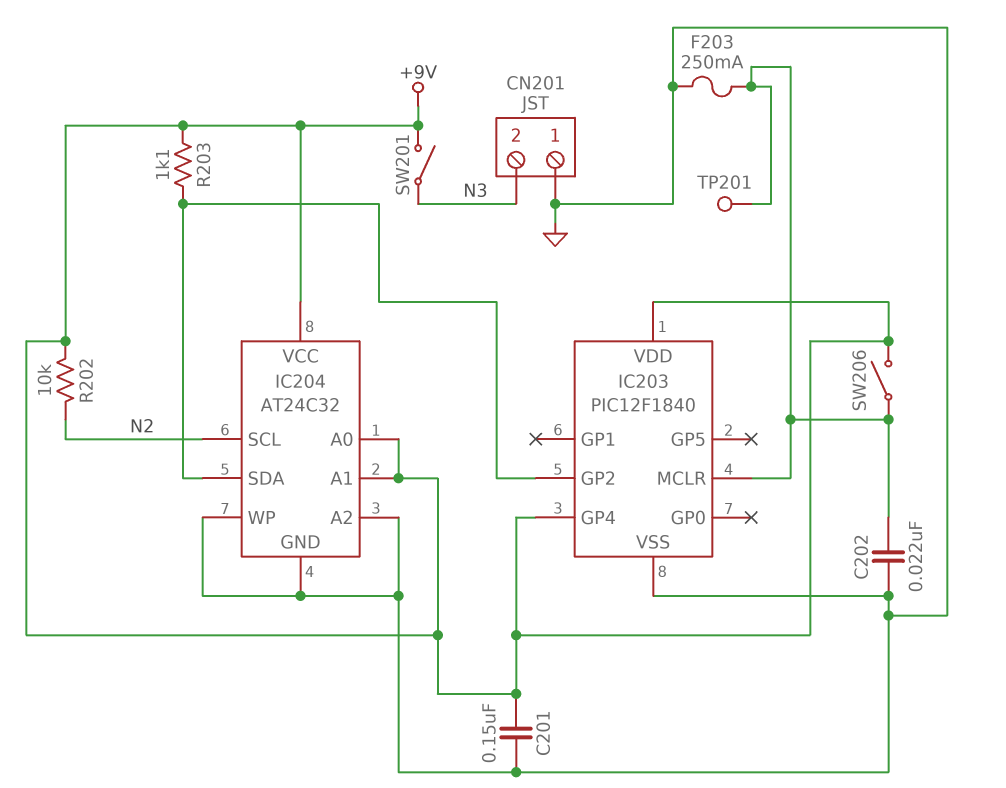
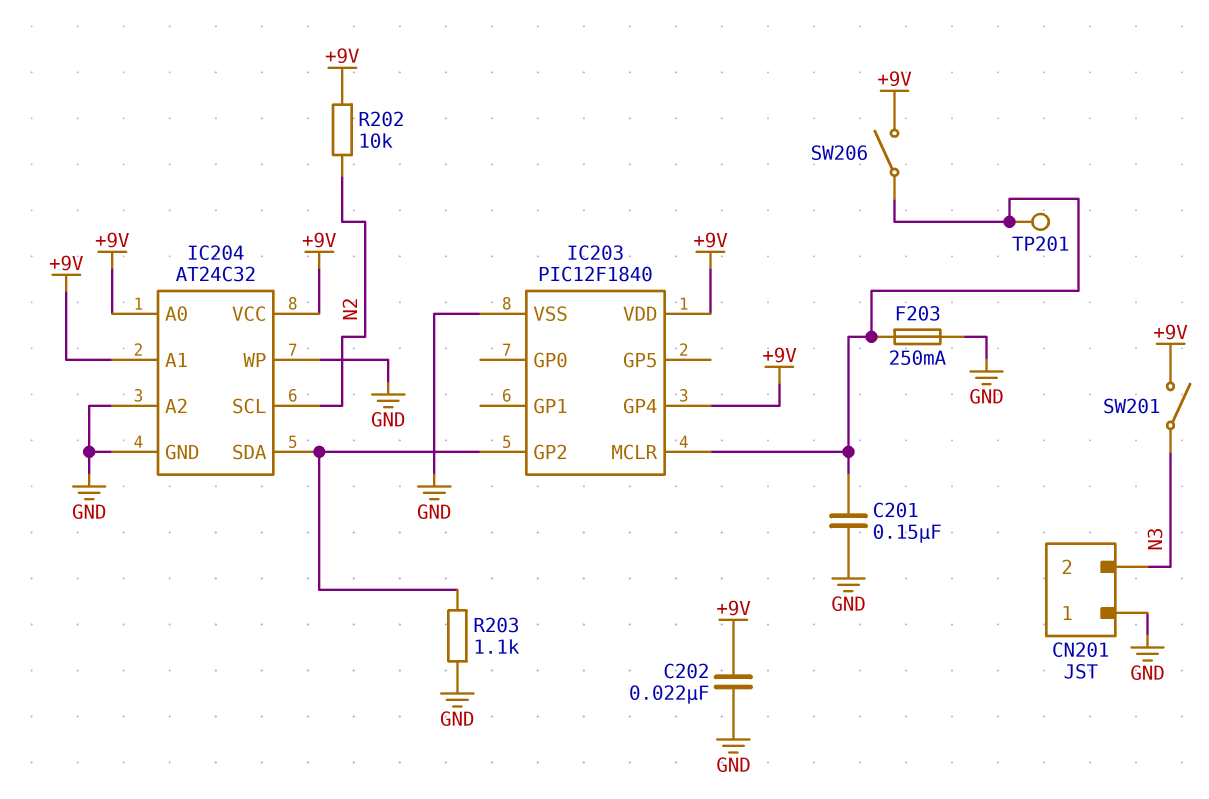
C201: 150nF (+9V, GND) -> 150nF (GND, IC203/MCLR)
C202: 22nF (GND, IC203/MCLR) -> 22nF (+9V, GND)
R203: 1.1k (+9V, IC203/GP2) -> 1.1k (GND, IC203/GP2)

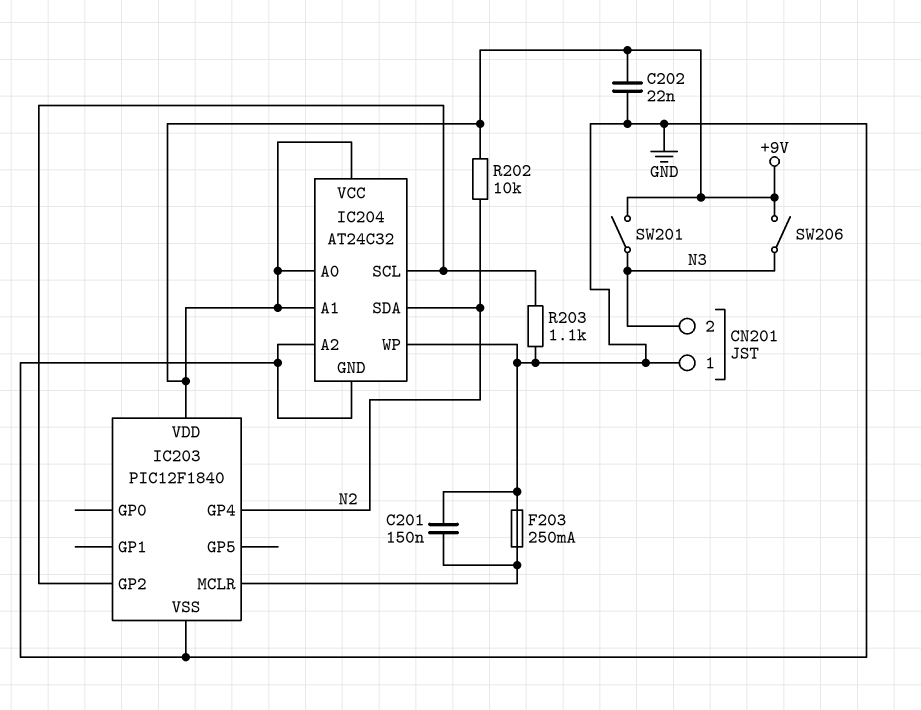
IC203 pin GP4: +9V -> N2
IC204 pin SCL: N2 -> IC203/GP2
IC204 pin SDA: IC203/GP2 -> N2
SW206: switch (+9V, IC203/MCLR) -> switch (+9V, N3)
TP201: test point (IC203/MCLR) -> none

